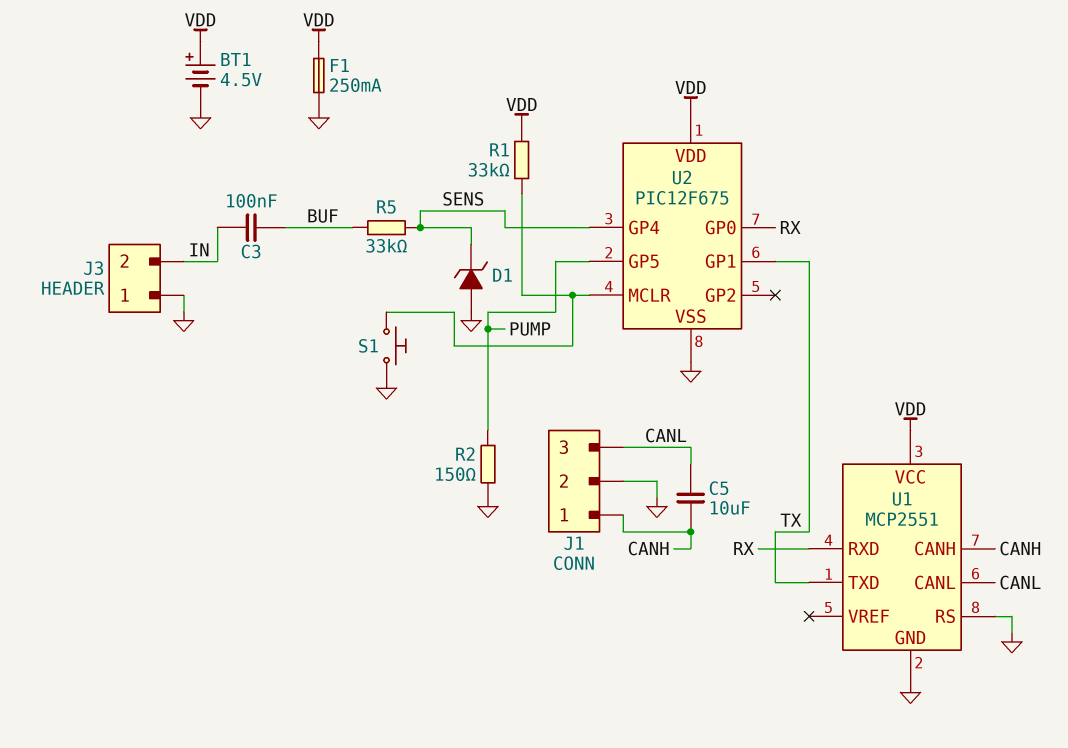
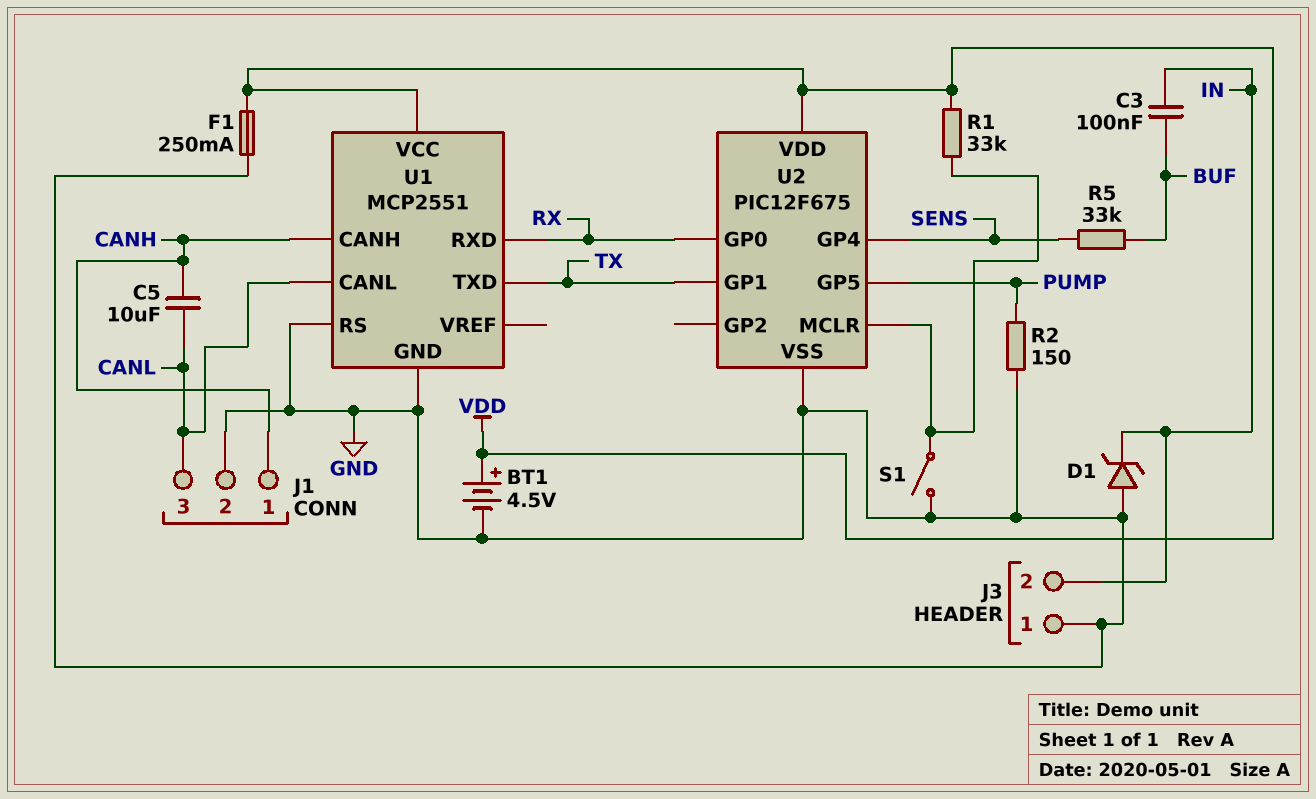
D1: zener (A GND, K SENS) -> zener (A GND, K IN)
S1: button (GND, U2/MCLR) -> switch (GND, U2/MCLR)

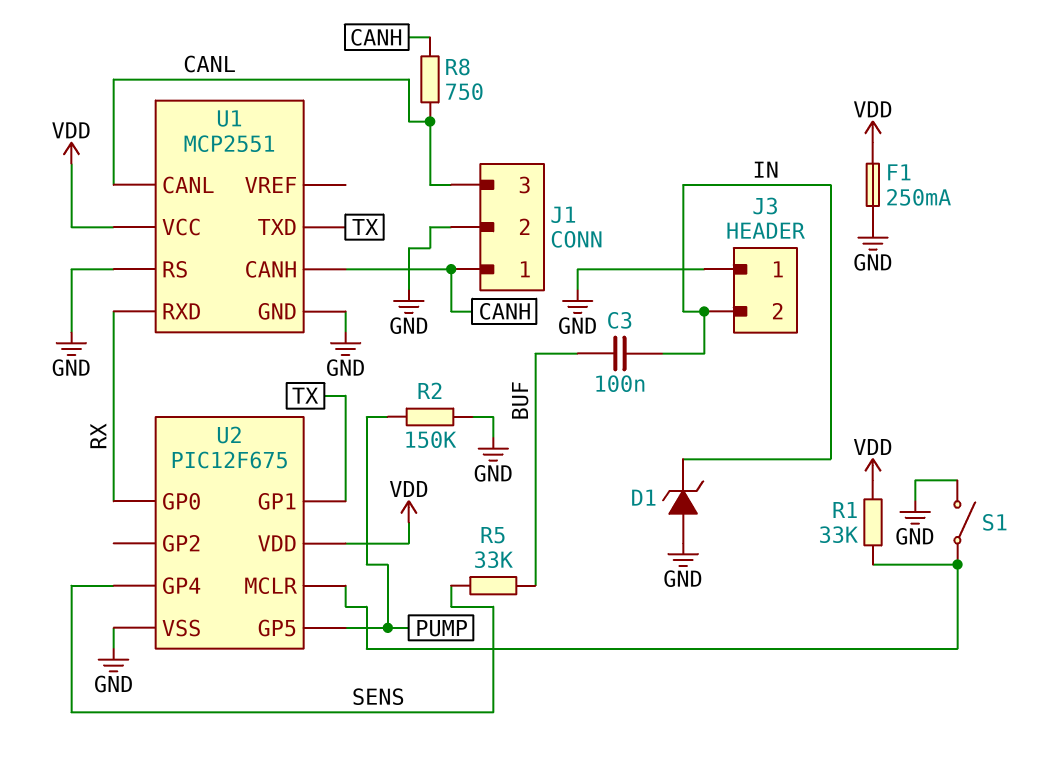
BT1: 4.5V (plus VDD, minus GND) -> none
C5: 10uF (CANH, CANL) -> none
R2: 150 (GND, PUMP) -> 150k (GND, PUMP)
R8: none -> 750 (CANH, CANL)

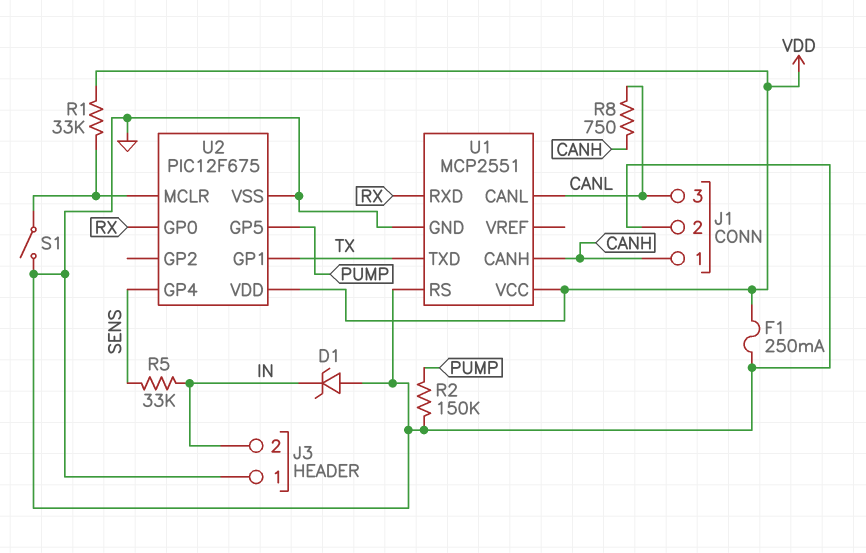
C3: 100nF (BUF, IN) -> none
R5: 33k (BUF, SENS) -> 33k (IN, SENS)

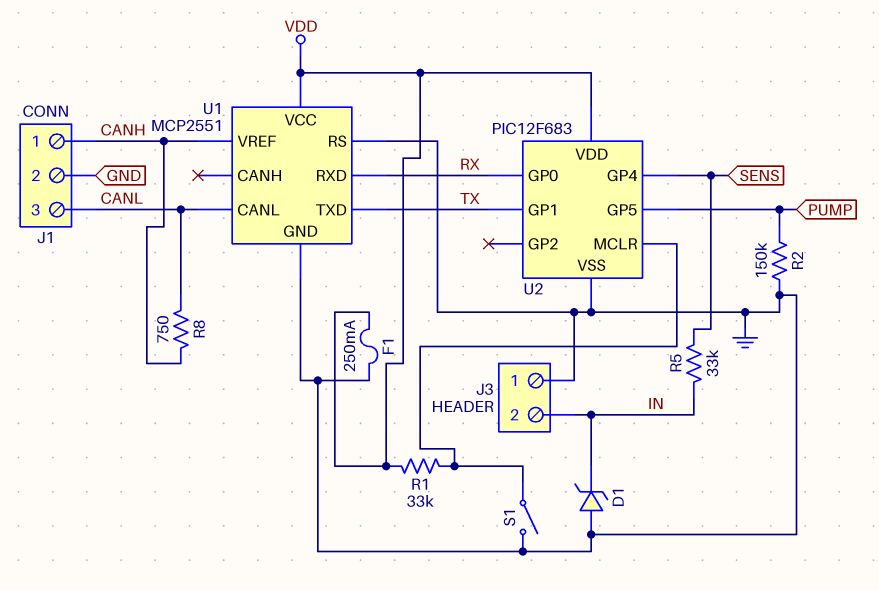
U1 pin CANH: CANH -> none
U1 pin VREF: none -> CANH
U2: PIC12F675 -> PIC12F683

